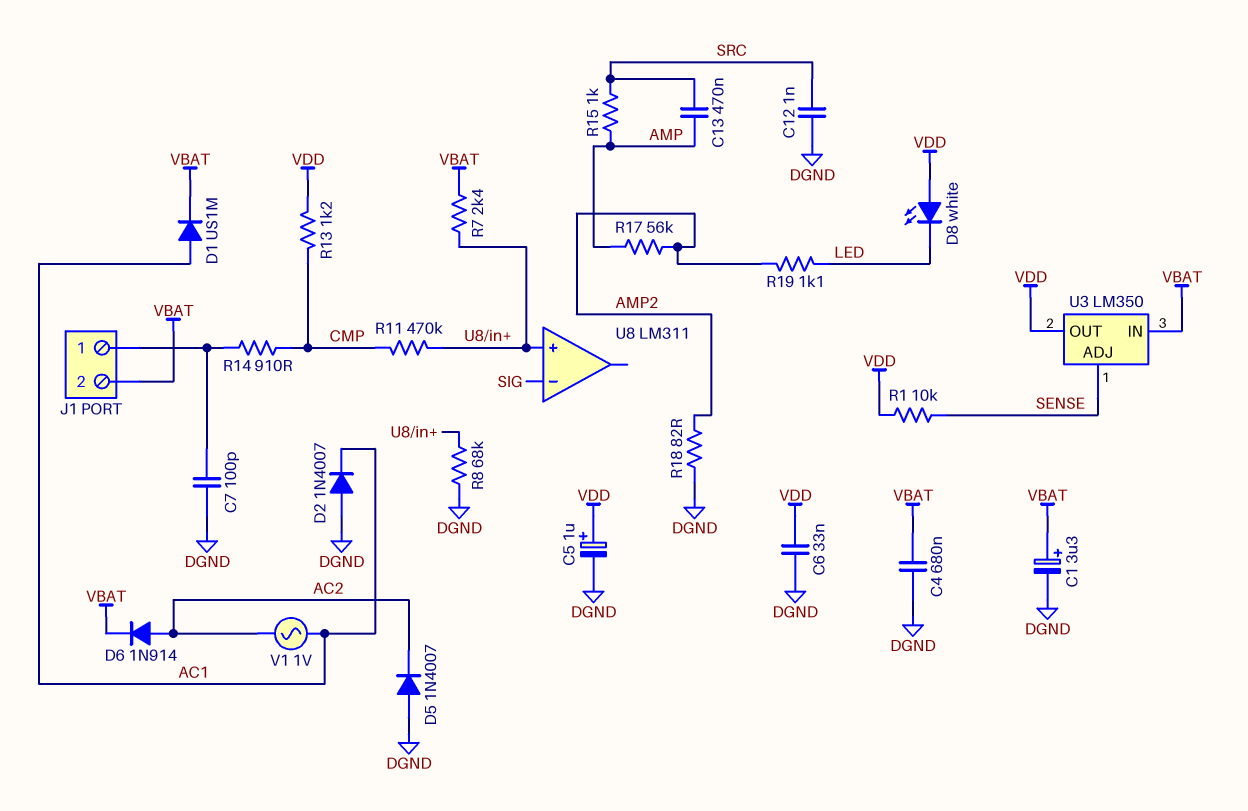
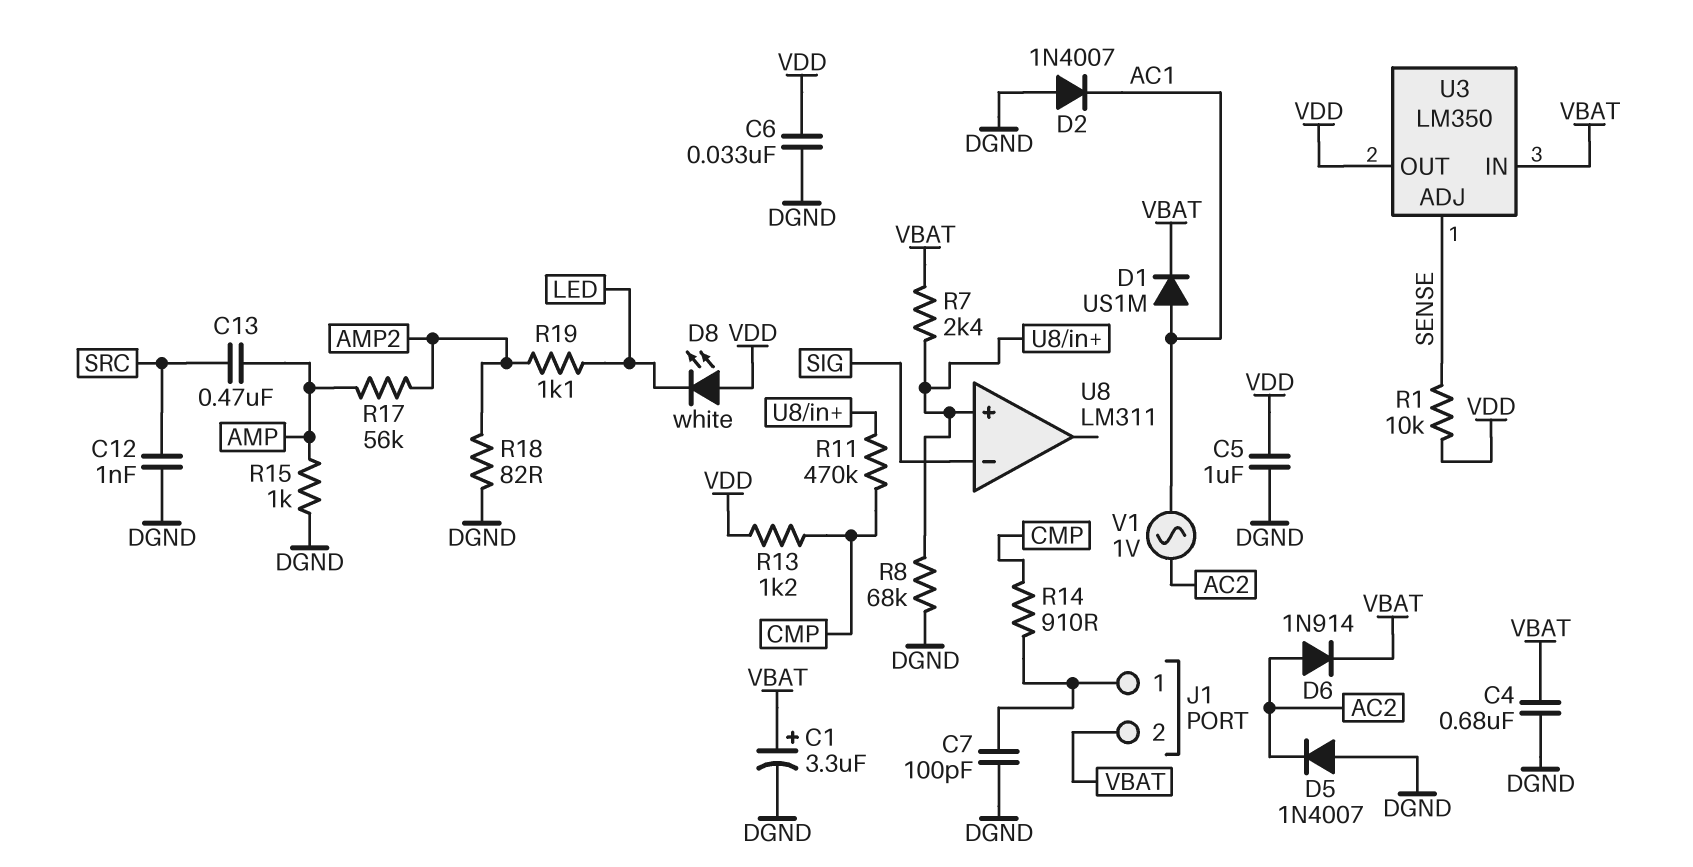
C5: 1uF (plus VDD, minus DGND) -> 1uF (DGND, VDD)
R15: 1k (AMP, SRC) -> 1k (AMP, DGND)

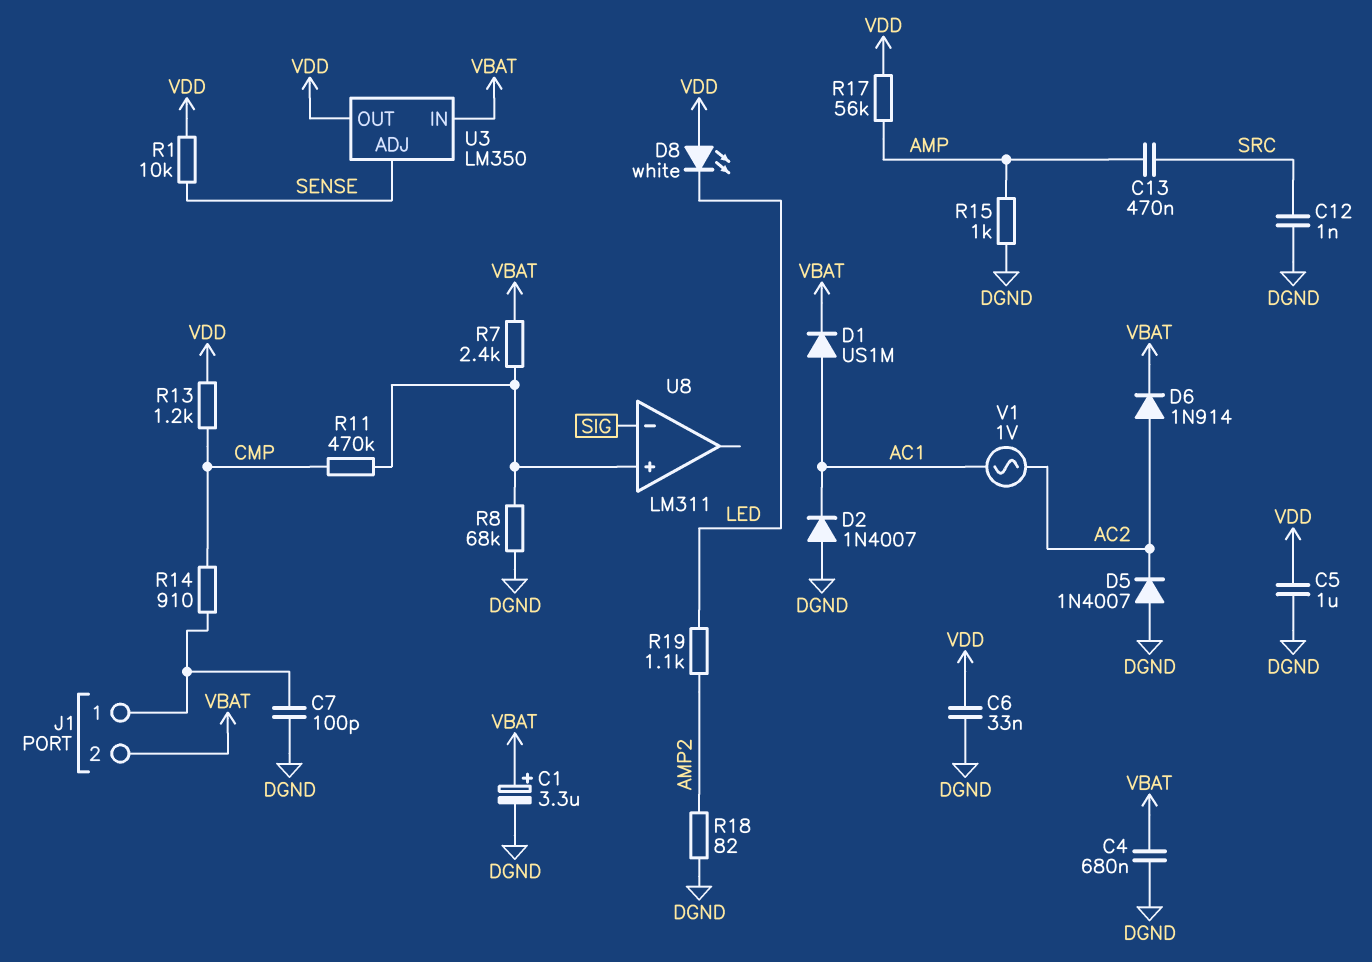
R17: 56k (AMP, AMP2) -> 56k (AMP, VDD)

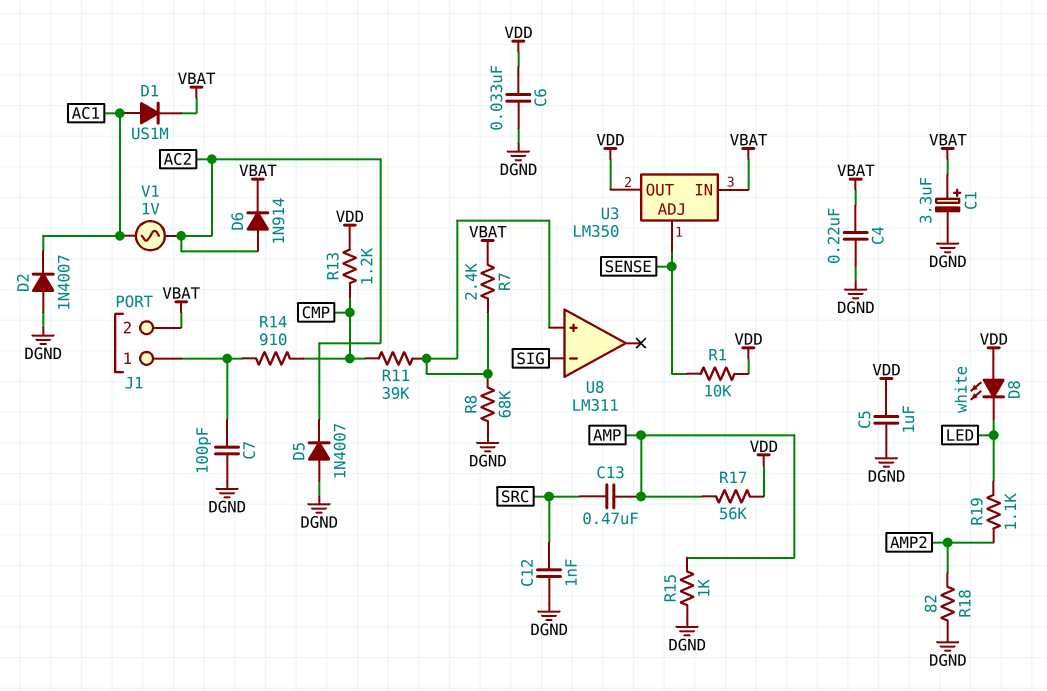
C4: 680nF (DGND, VBAT) -> 220nF (DGND, VBAT)
R11: 470k (CMP, U8/in+) -> 39k (CMP, U8/in+)

